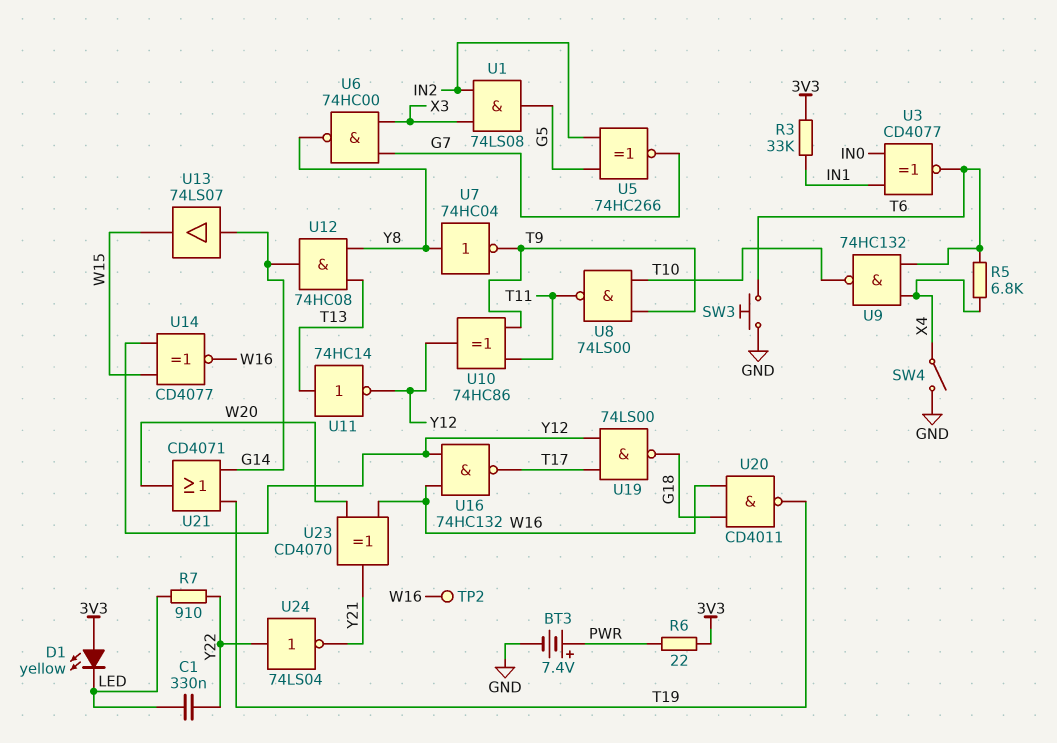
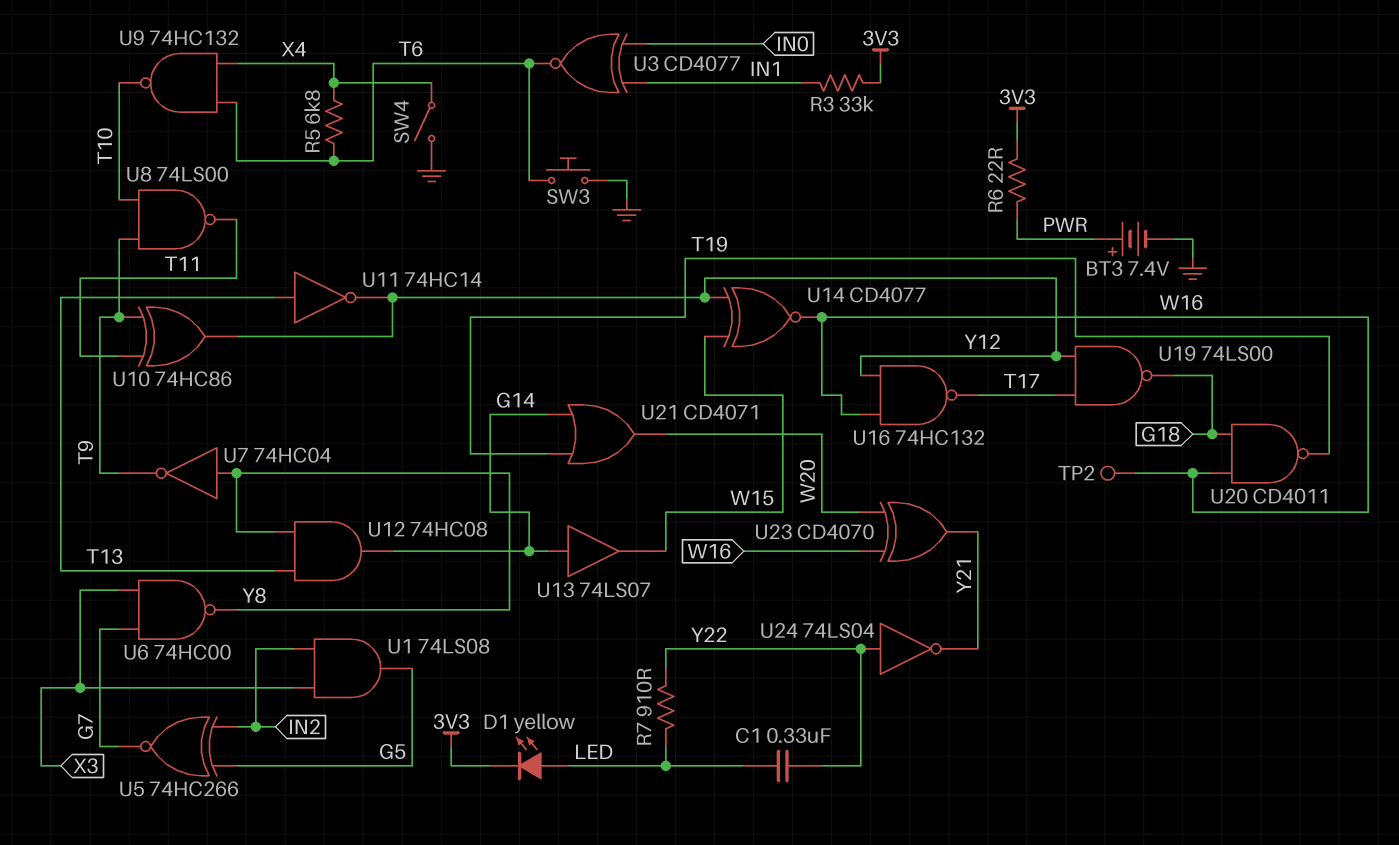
D1: LED yellow (A 3V3, K LED) -> LED yellow (A LED, K 3V3)

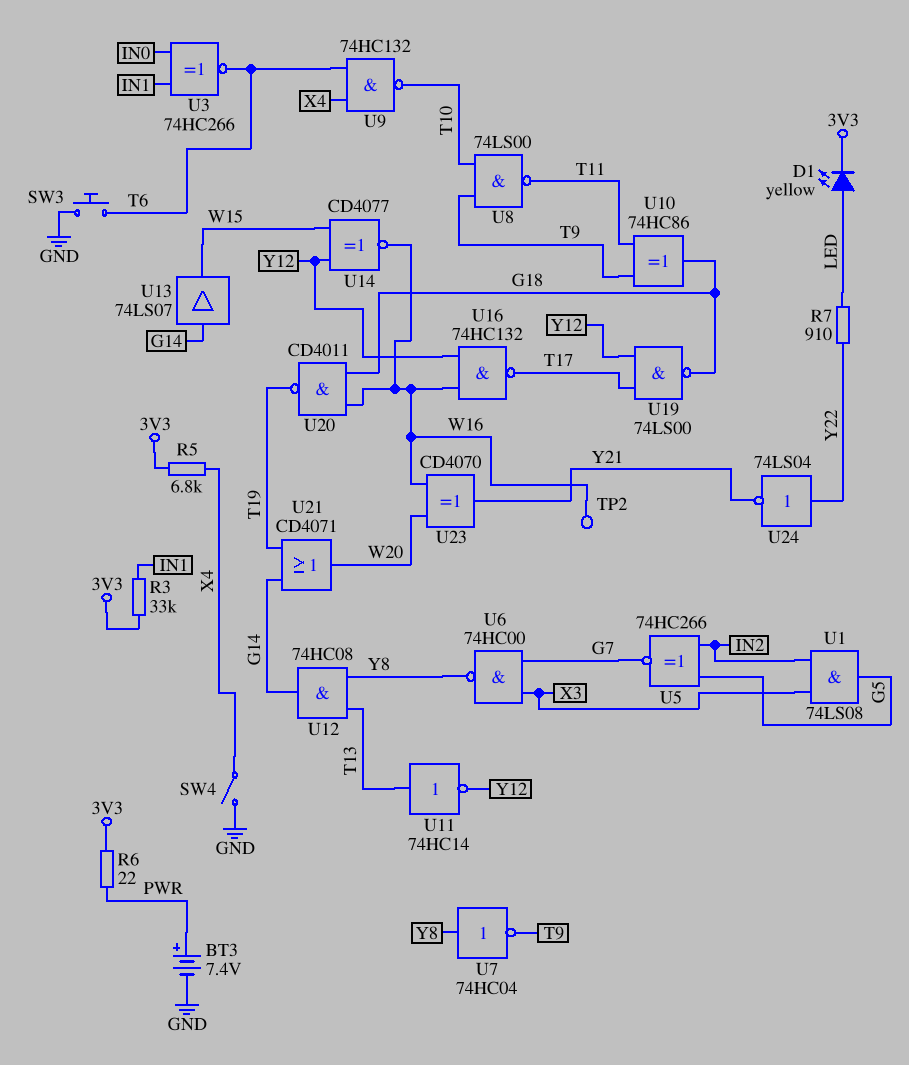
C1: 330nF (LED, Y22) -> none
R5: 6.8k (T6, X4) -> 6.8k (3V3, X4)
U3: XNOR CD4077 (in IN0, in IN1, out T6) -> XNOR 74HC266 (in IN0, in IN1, out T6)
U10: XOR 74HC86 (in T9, in T11, out Y12) -> XOR 74HC86 (in T9, in T11, out G18)

